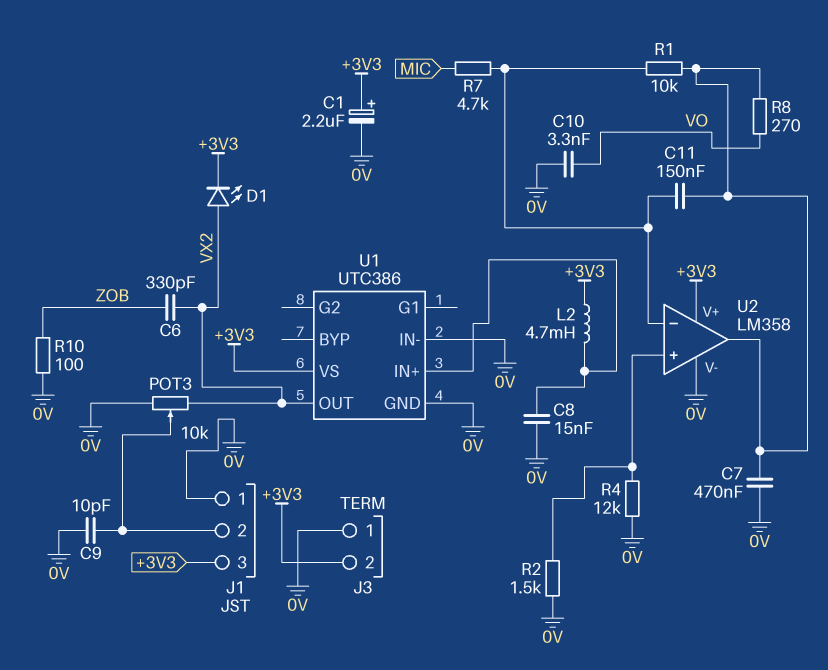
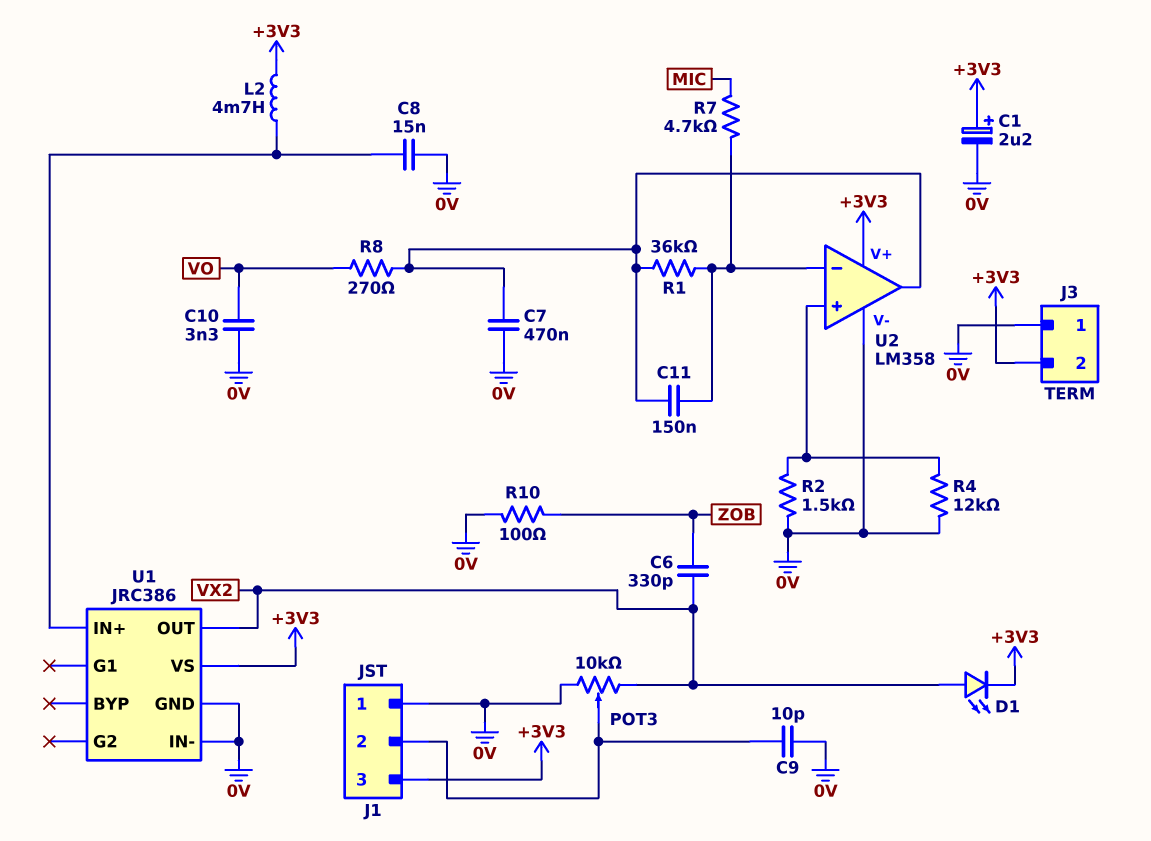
R1: 10k (U2/in-, U2/out) -> 36k (U2/in-, U2/out)
U1: UTC386 -> JRC386

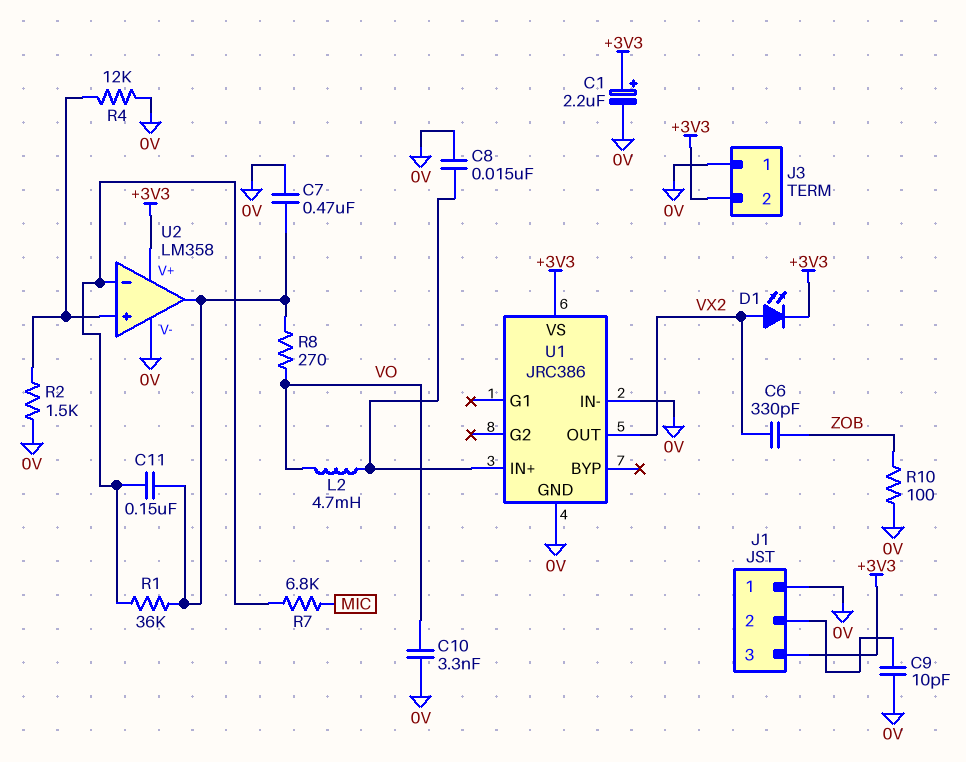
L2: 4.7mH (+3V3, U1/IN+) -> 4.7mH (U1/IN+, VO)
POT3: 10k (0V, VX2, wiper J1/2) -> none
R7: 4.7k (MIC, U2/in-) -> 6.8k (MIC, U2/in-)

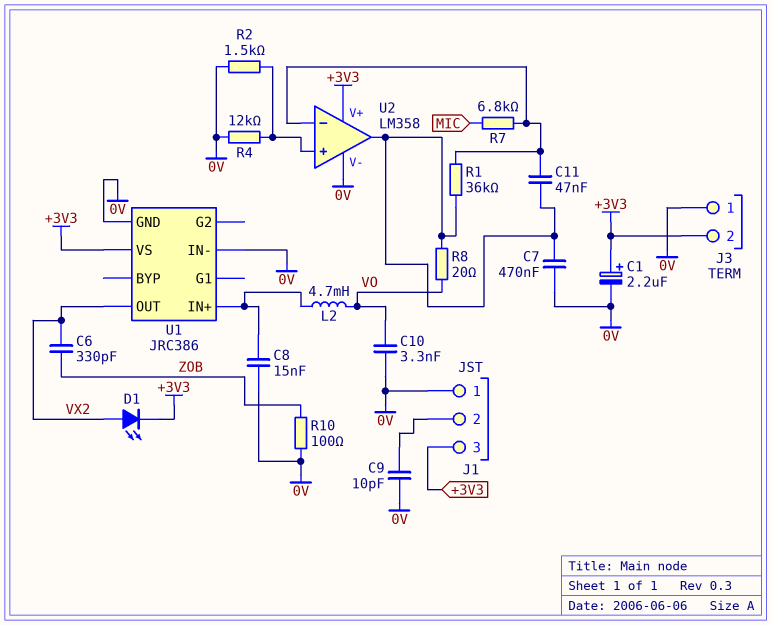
C11: 150nF (U2/in-, U2/out) -> 47nF (U2/in-, U2/out)
R8: 270 (U2/out, VO) -> 20 (U2/out, VO)

